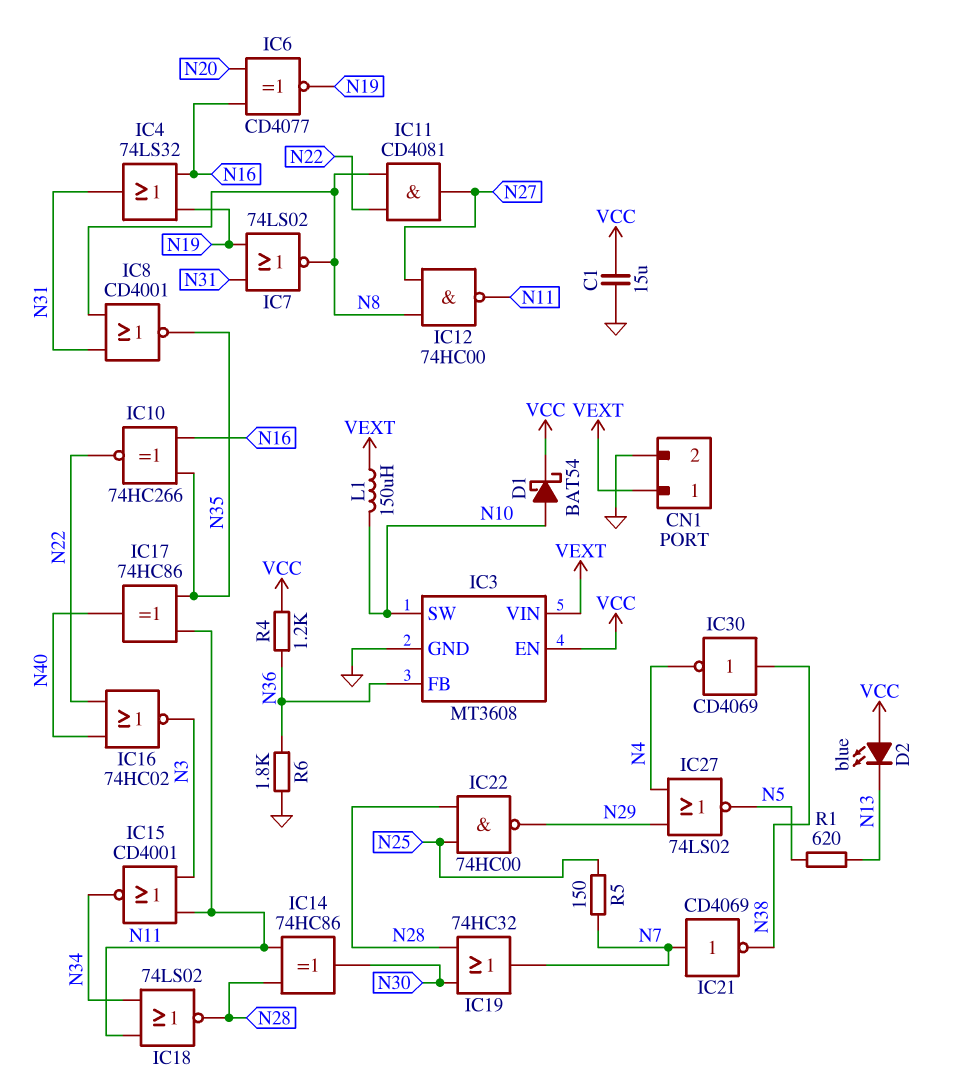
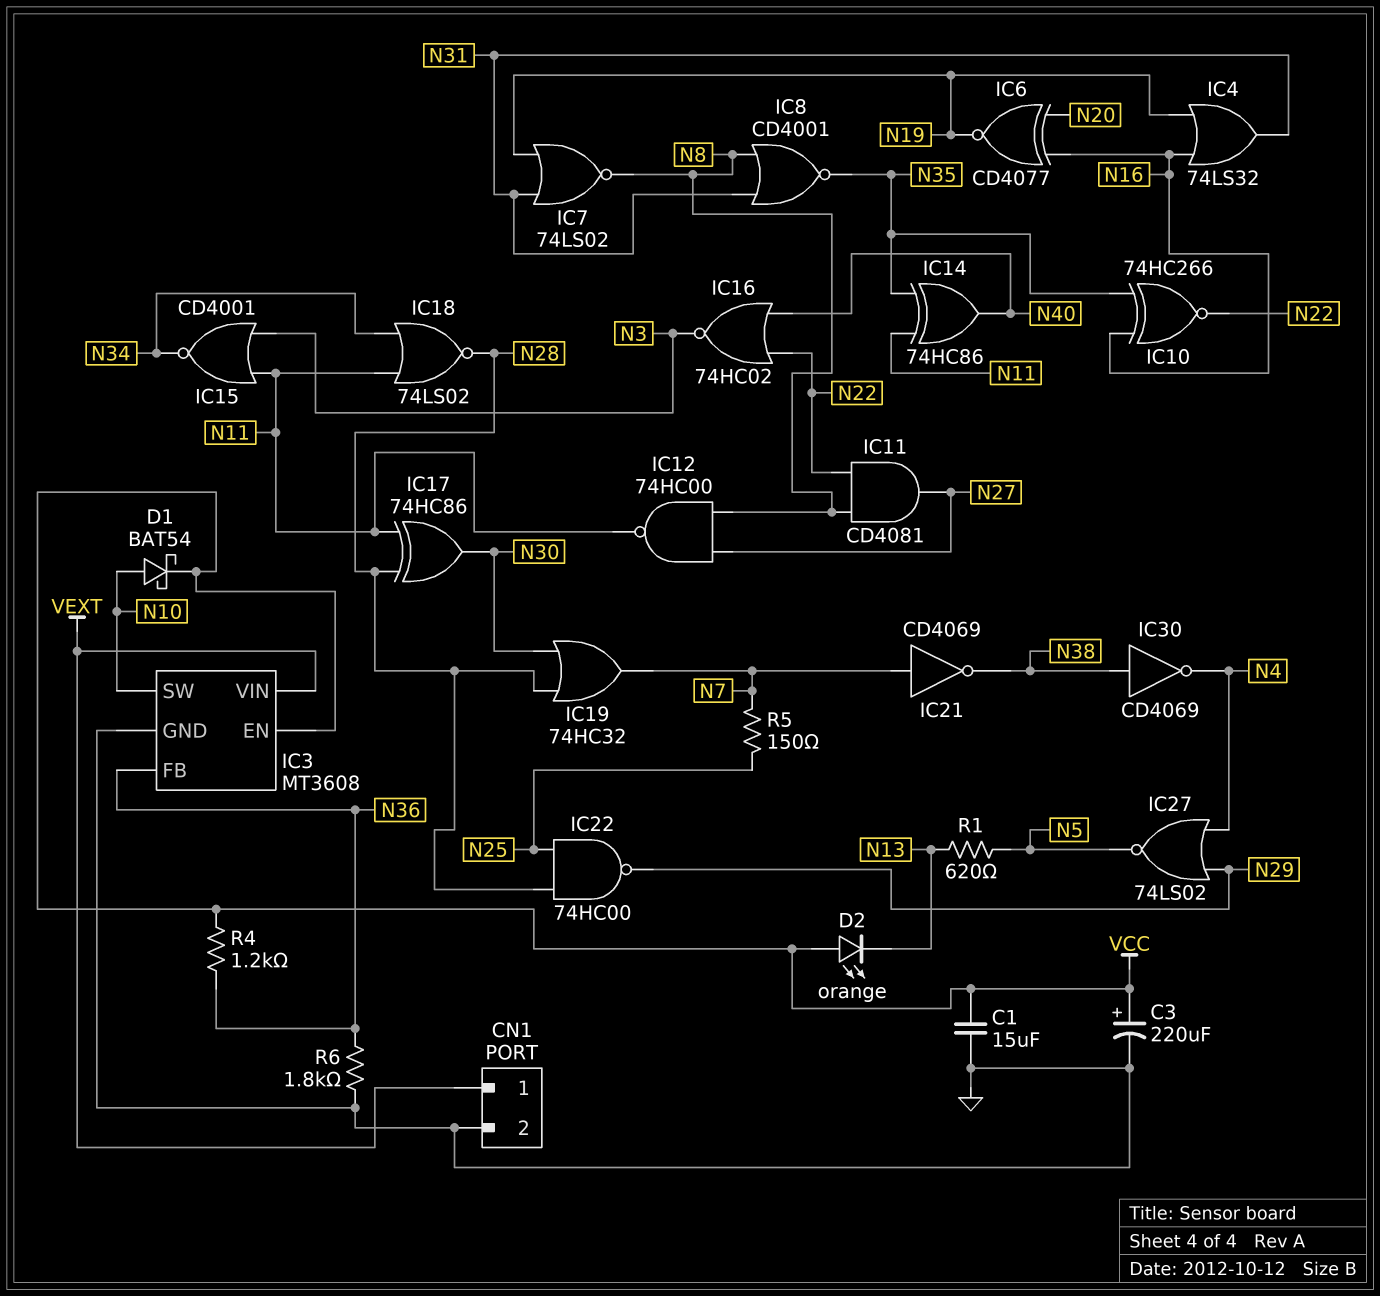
C3: none -> 220uF (plus VCC, minus GND)
D2: LED blue (A VCC, K N13) -> LED orange (A VCC, K N13)
IC14: XOR 74HC86 (in N11, in N28, out N30) -> XOR 74HC86 (in N11, in N35, out N40)
IC17: XOR 74HC86 (in N11, in N35, out N40) -> XOR 74HC86 (in N11, in N28, out N30)
L1: 150uH (N10, VEXT) -> none

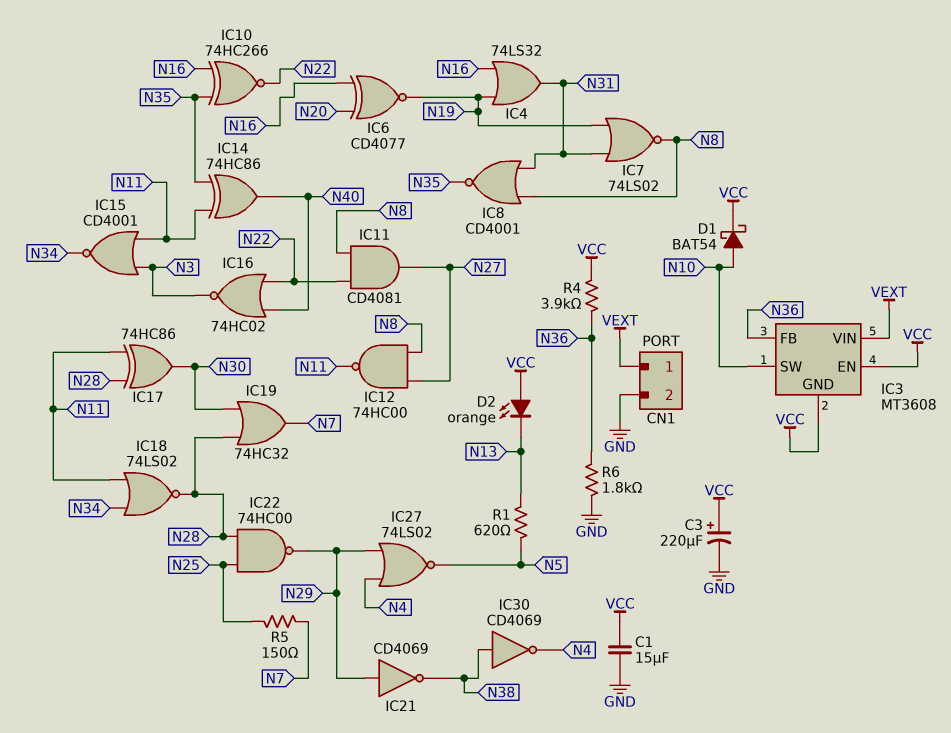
IC3 pin GND: GND -> VCC
IC21: NOT CD4069 (in N7, out N38) -> NOT CD4069 (in N29, out N38)
R4: 1.2k (N36, VCC) -> 3.9k (N36, VCC)

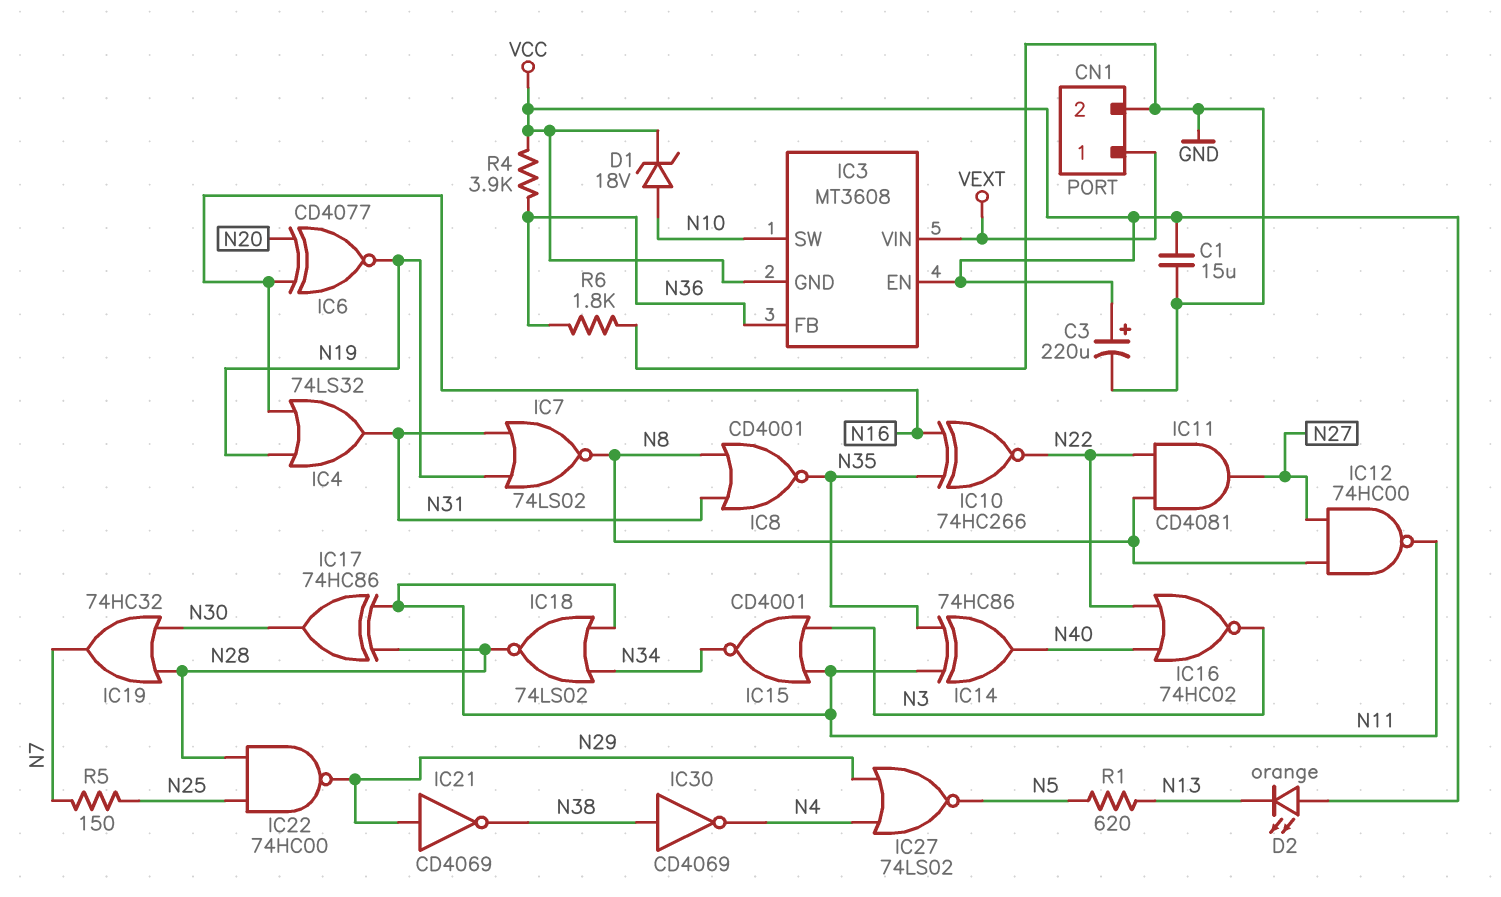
D1: schottky BAT54 (A N10, K VCC) -> zener 18V (A N10, K VCC)

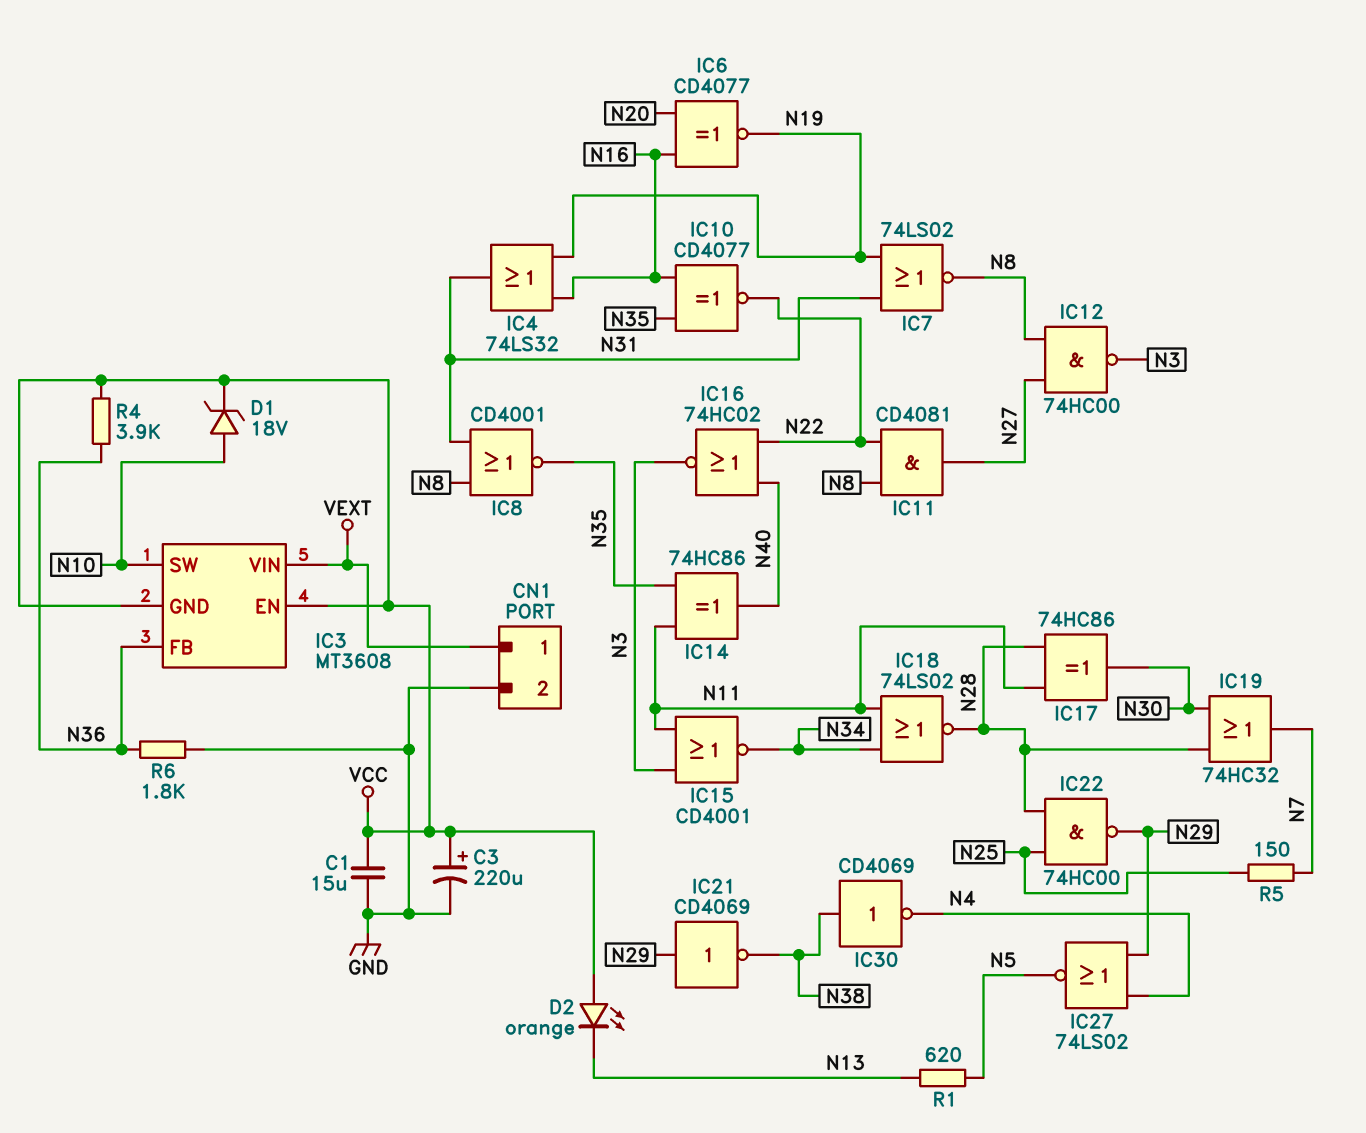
IC10: XNOR 74HC266 (in N16, in N35, out N22) -> XNOR CD4077 (in N16, in N35, out N22)
IC12: NAND 74HC00 (in N8, in N27, out N11) -> NAND 74HC00 (in N8, in N27, out N3)

